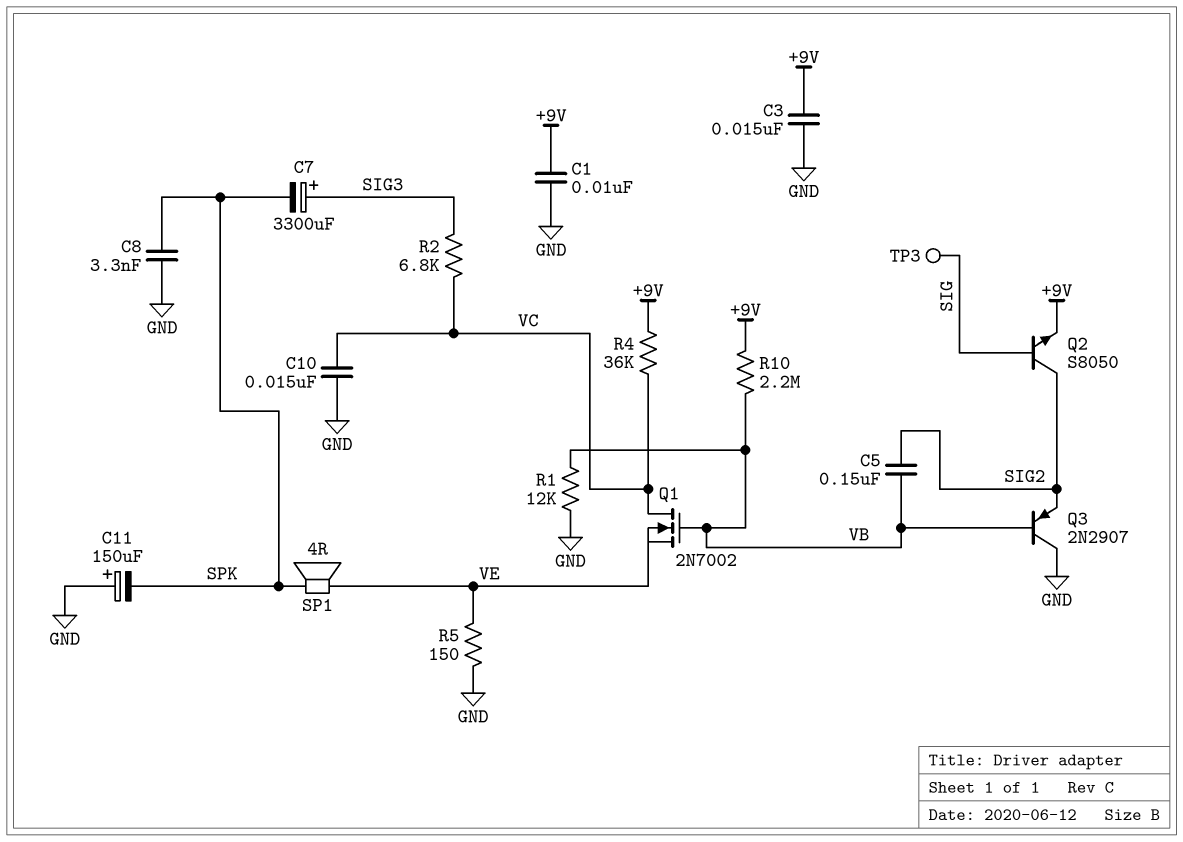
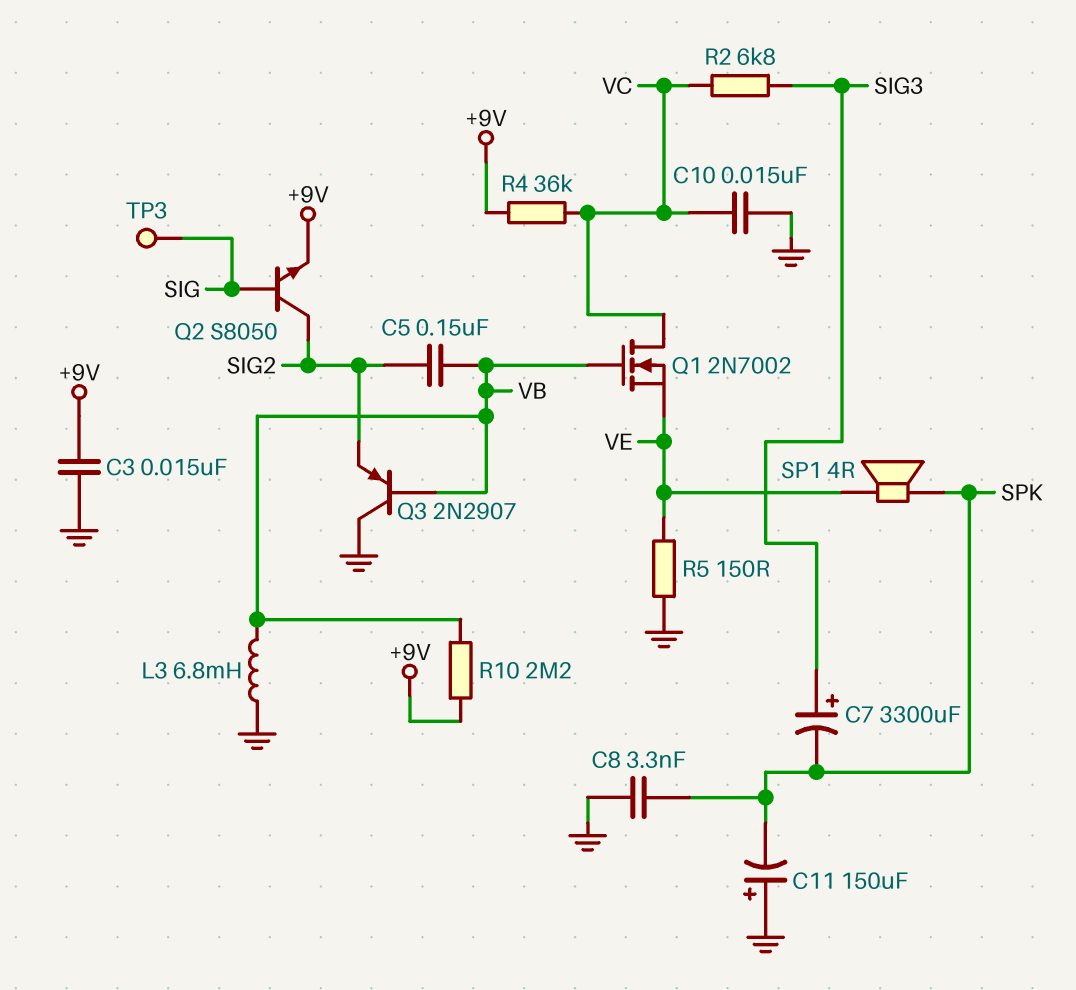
C1: 10nF (+9V, GND) -> none
L3: none -> 6.8mH (GND, VB)
R1: 12k (GND, VB) -> none

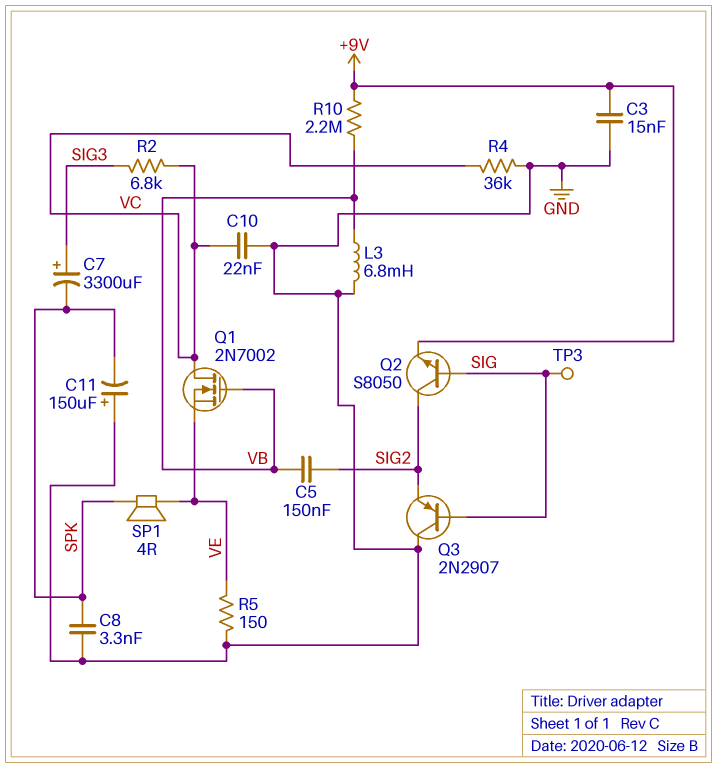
C10: 15nF (GND, VC) -> 22nF (GND, VC)
Q3: PNP 2N2907 (B VB, C GND, E SIG2) -> PNP 2N2907 (B SIG, C GND, E SIG2)
R4: 36k (+9V, VC) -> 36k (GND, VC)

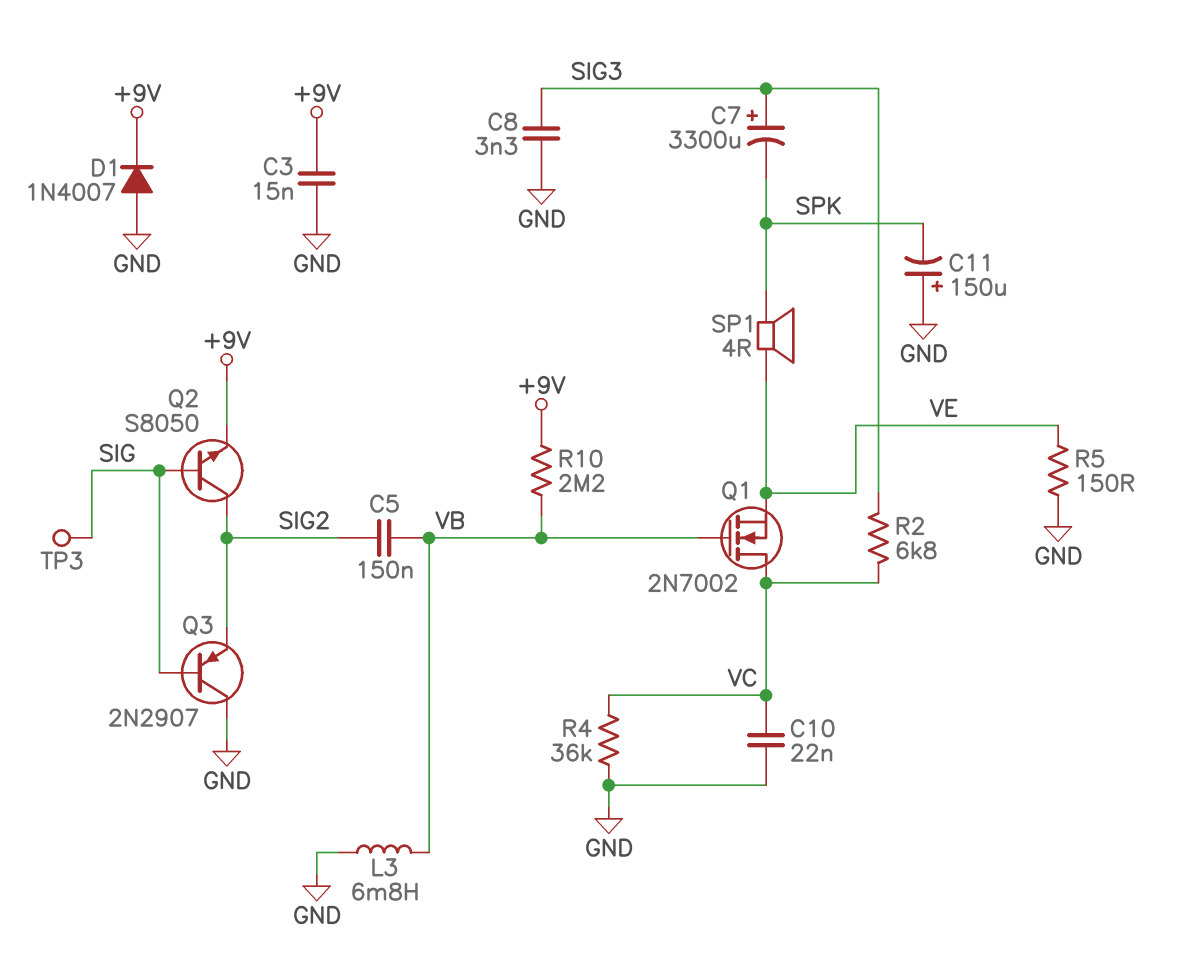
C8: 3.3nF (GND, SPK) -> 3.3nF (GND, SIG3)
D1: none -> diode 1N4007 (A GND, K +9V)

